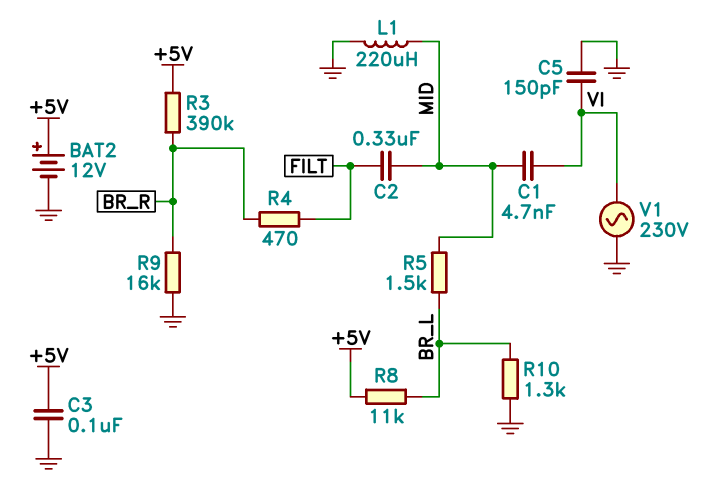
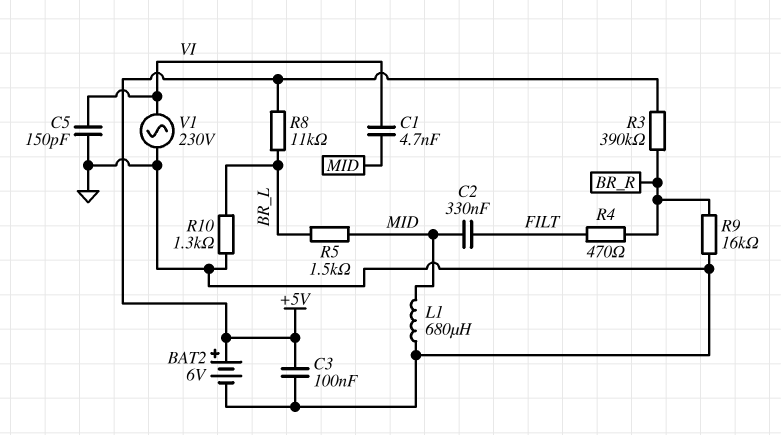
BAT2: 12V (plus +5V, minus GND) -> 6V (plus +5V, minus GND)
L1: 220uH (GND, MID) -> 680uH (GND, MID)

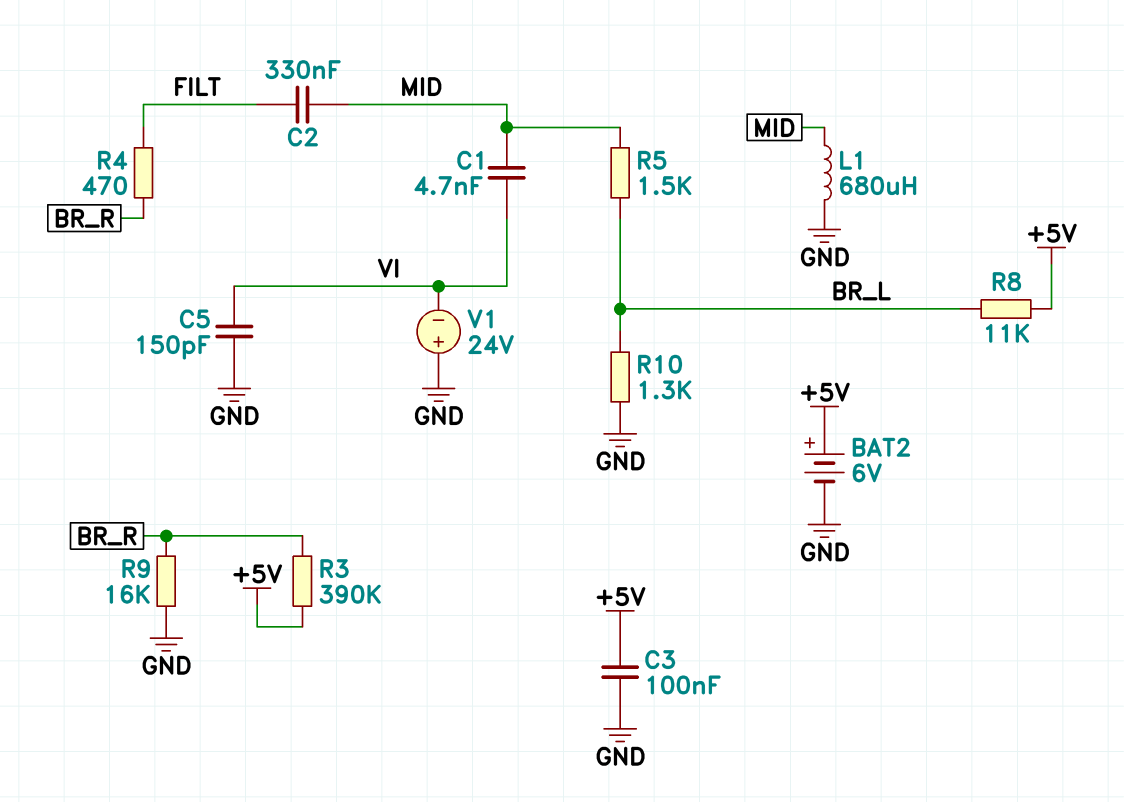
V1: AC 230V (GND, VI) -> 24V (plus GND, minus VI)

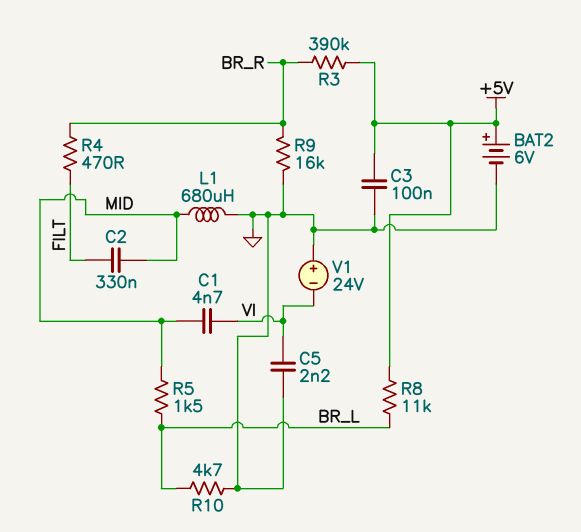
C5: 150pF (GND, VI) -> 2.2nF (GND, VI)
R10: 1.3k (BR_L, GND) -> 4.7k (BR_L, GND)

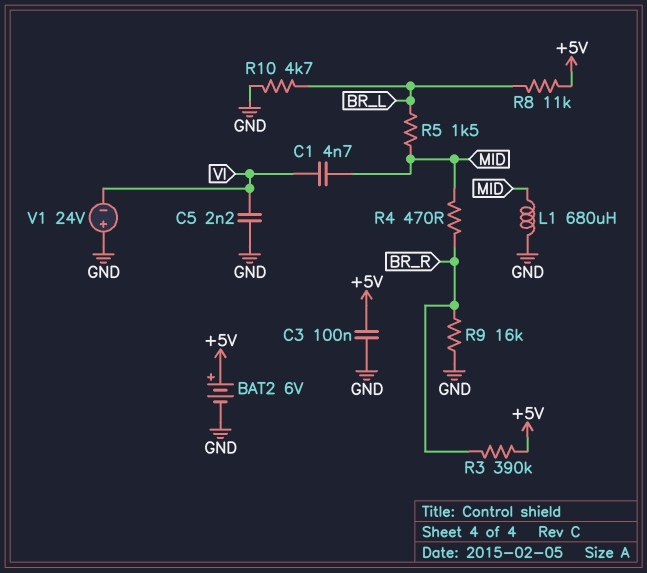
C2: 330nF (FILT, MID) -> none
R4: 470 (BR_R, FILT) -> 470 (BR_R, MID)

